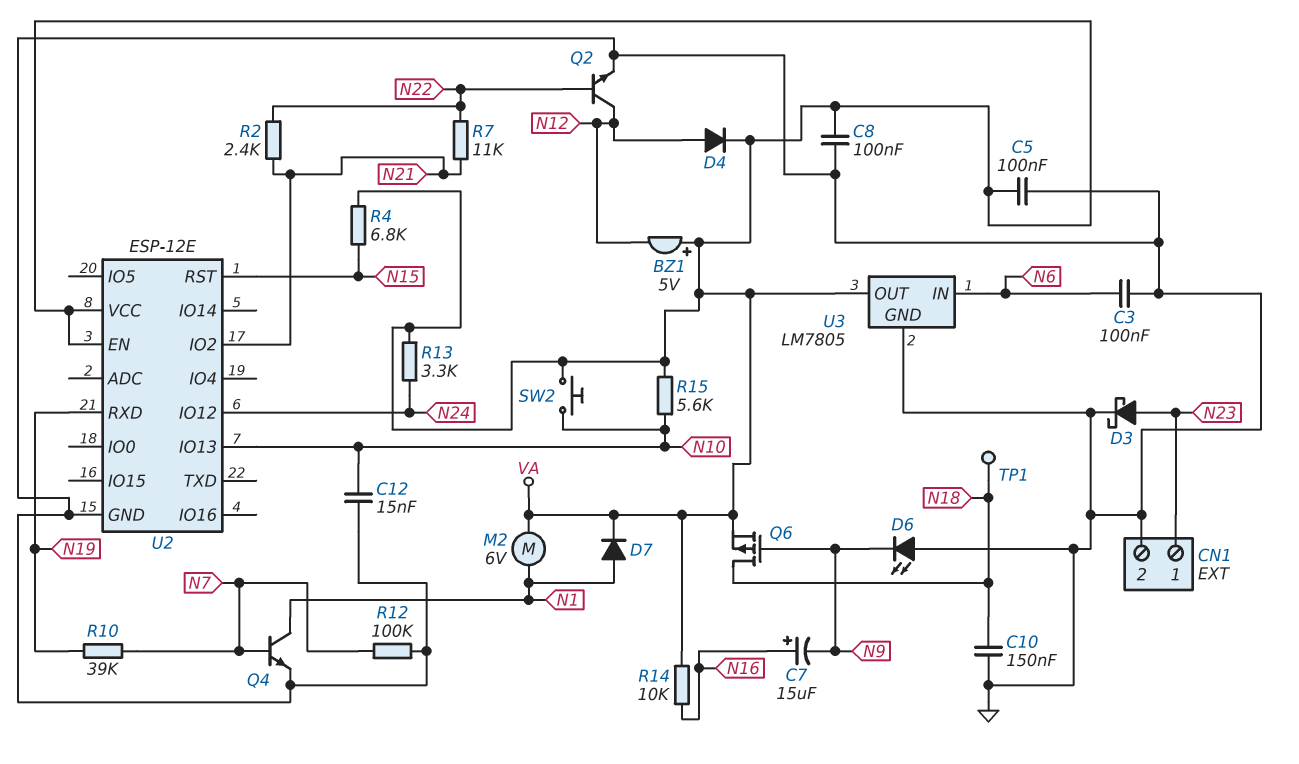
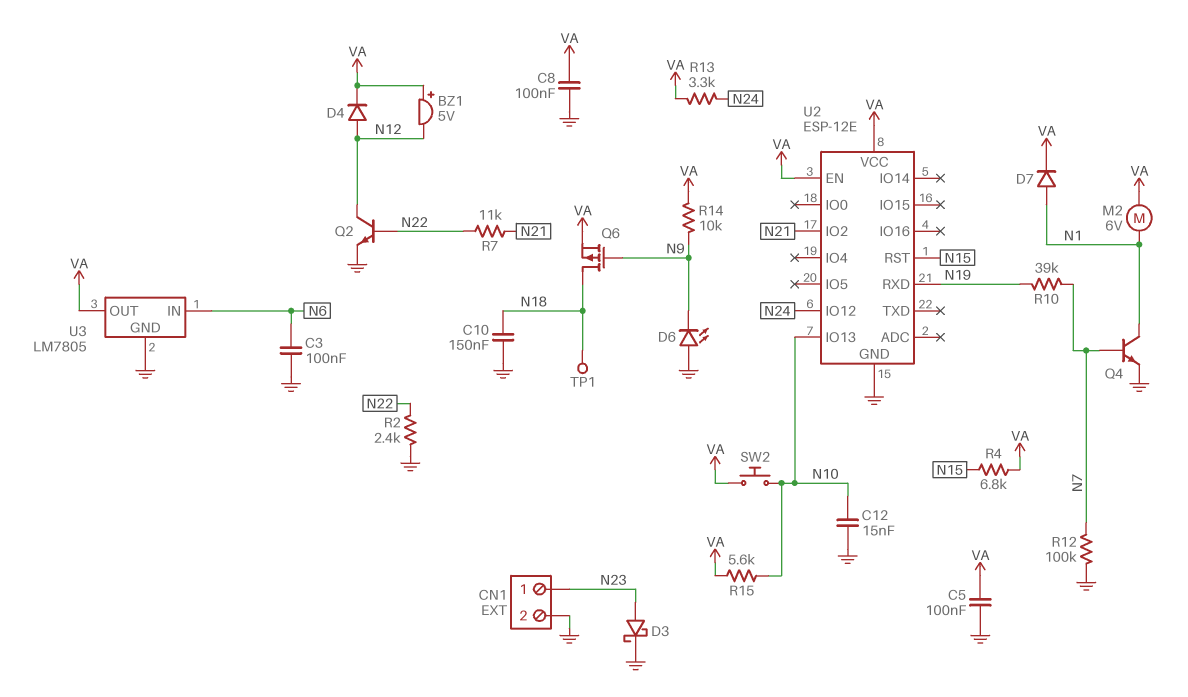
C7: 15uF (plus N16, minus N9) -> none
R2: 2.4k (N21, N22) -> 2.4k (GND, N22)
R14: 10k (N16, VA) -> 10k (N9, VA)

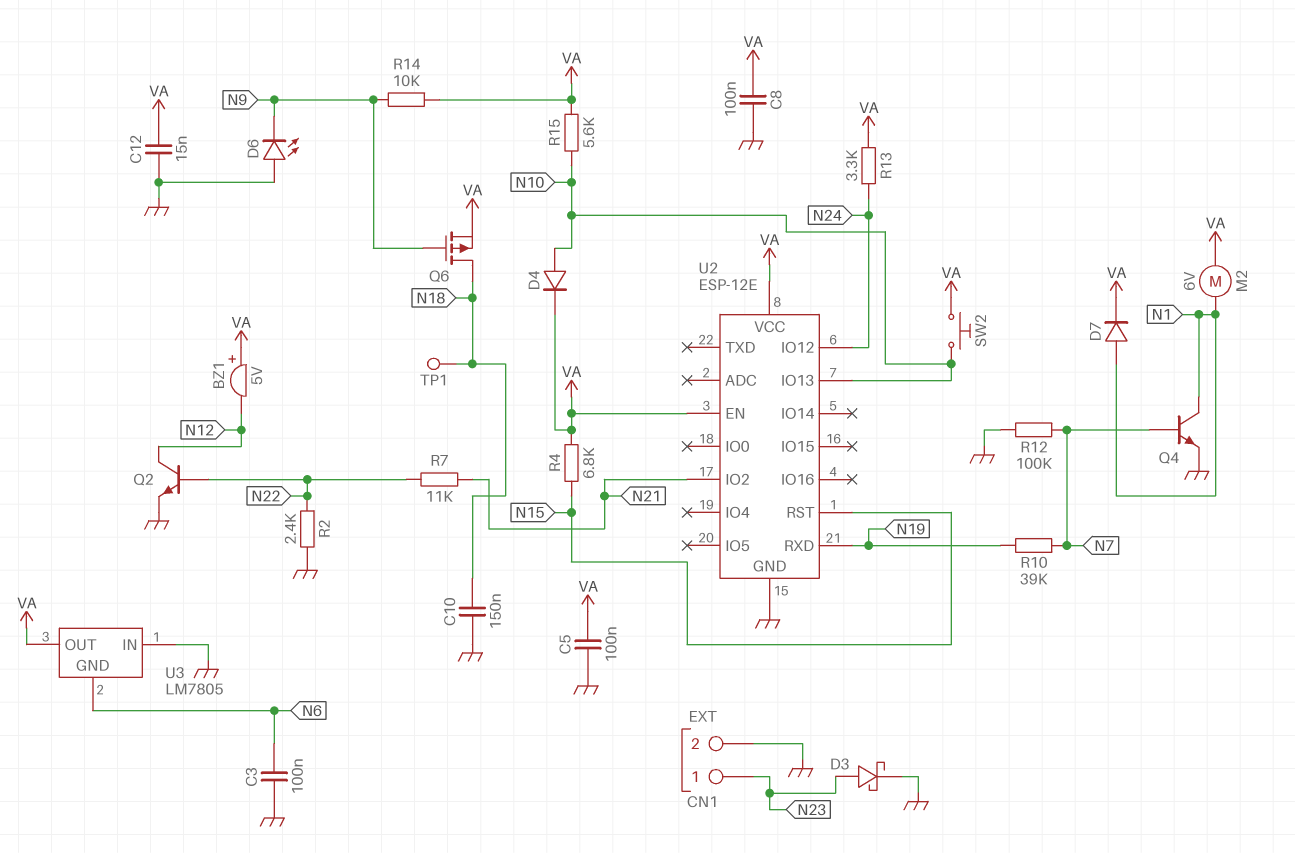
C12: 15nF (GND, N10) -> 15nF (GND, VA)
D4: diode (A N12, K VA) -> diode (A N10, K VA)
U3 pin GND: GND -> N6
U3 pin IN: N6 -> GND

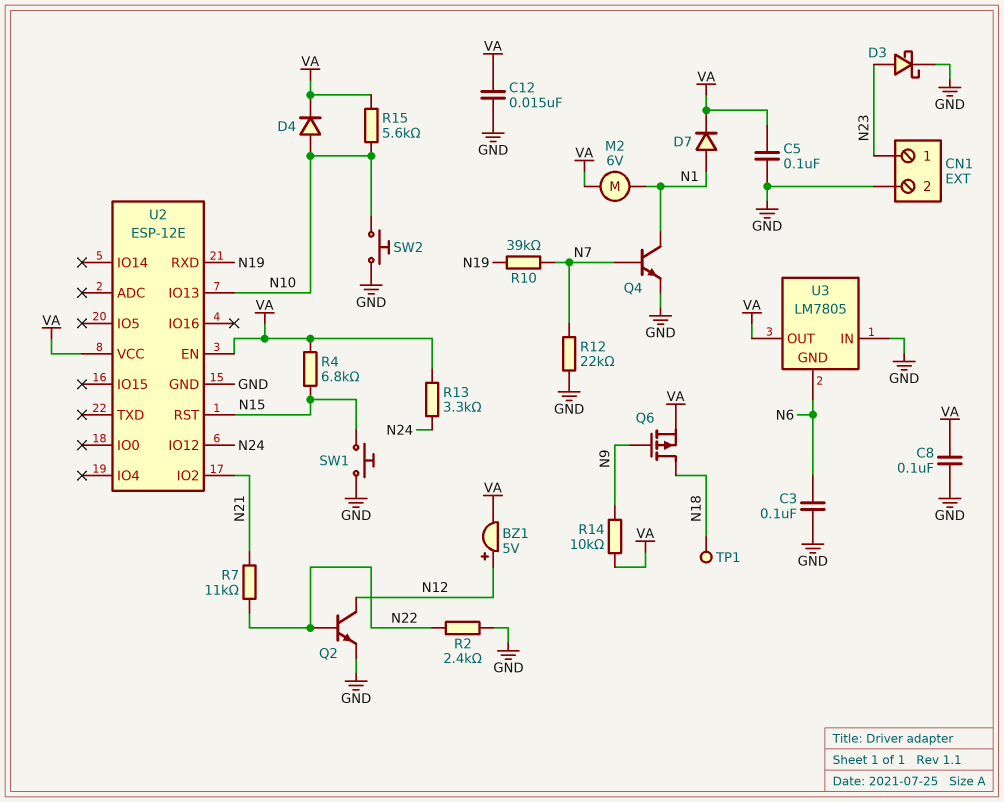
BZ1: buzzer 5V (plus VA, minus N12) -> buzzer 5V (plus N12, minus VA)
C10: 150nF (GND, N18) -> none
D6: LED (A GND, K N9) -> none
R12: 100k (GND, N7) -> 22k (GND, N7)
SW1: none -> button (GND, N15)
SW2: button (N10, VA) -> button (GND, N10)

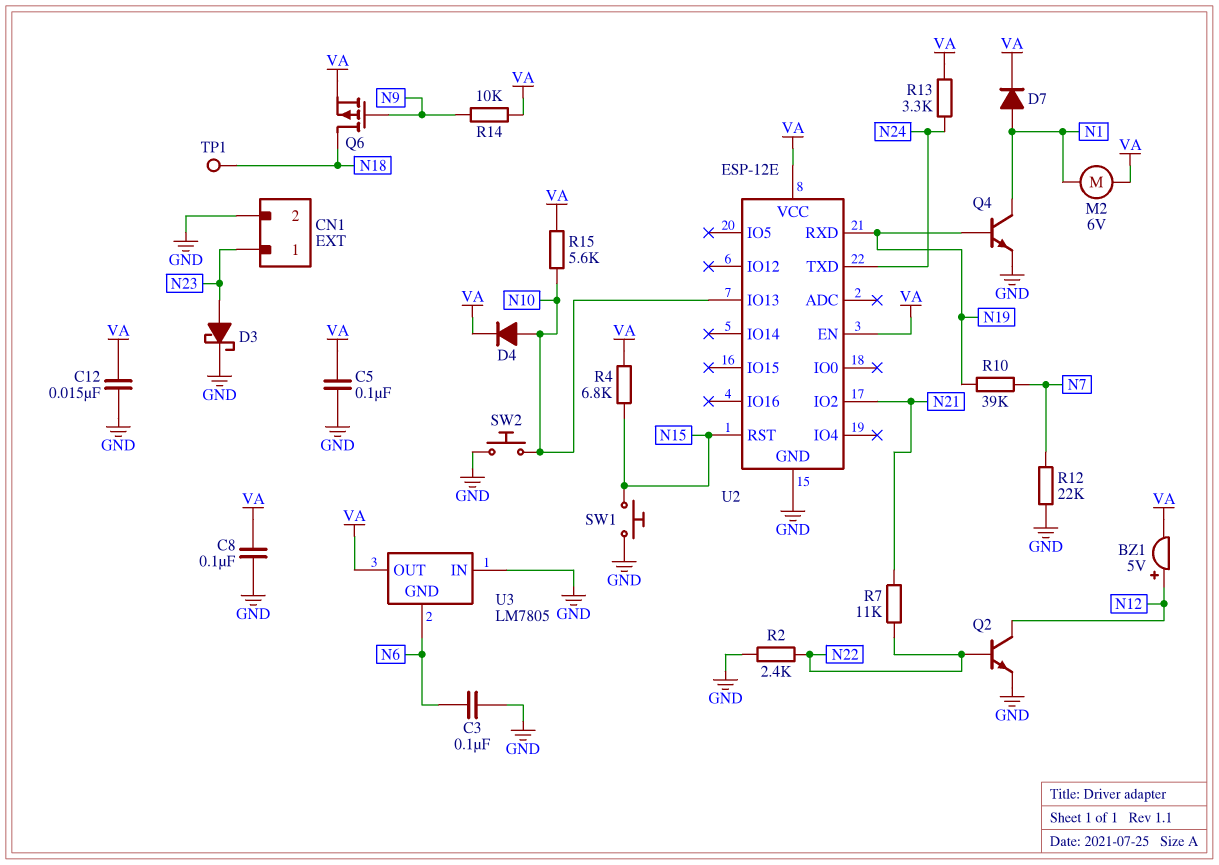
Q4: NPN (B N7, C N1, E GND) -> NPN (B N19, C N1, E GND)
U2 pin IO12: N24 -> none
U2 pin TXD: none -> N24

